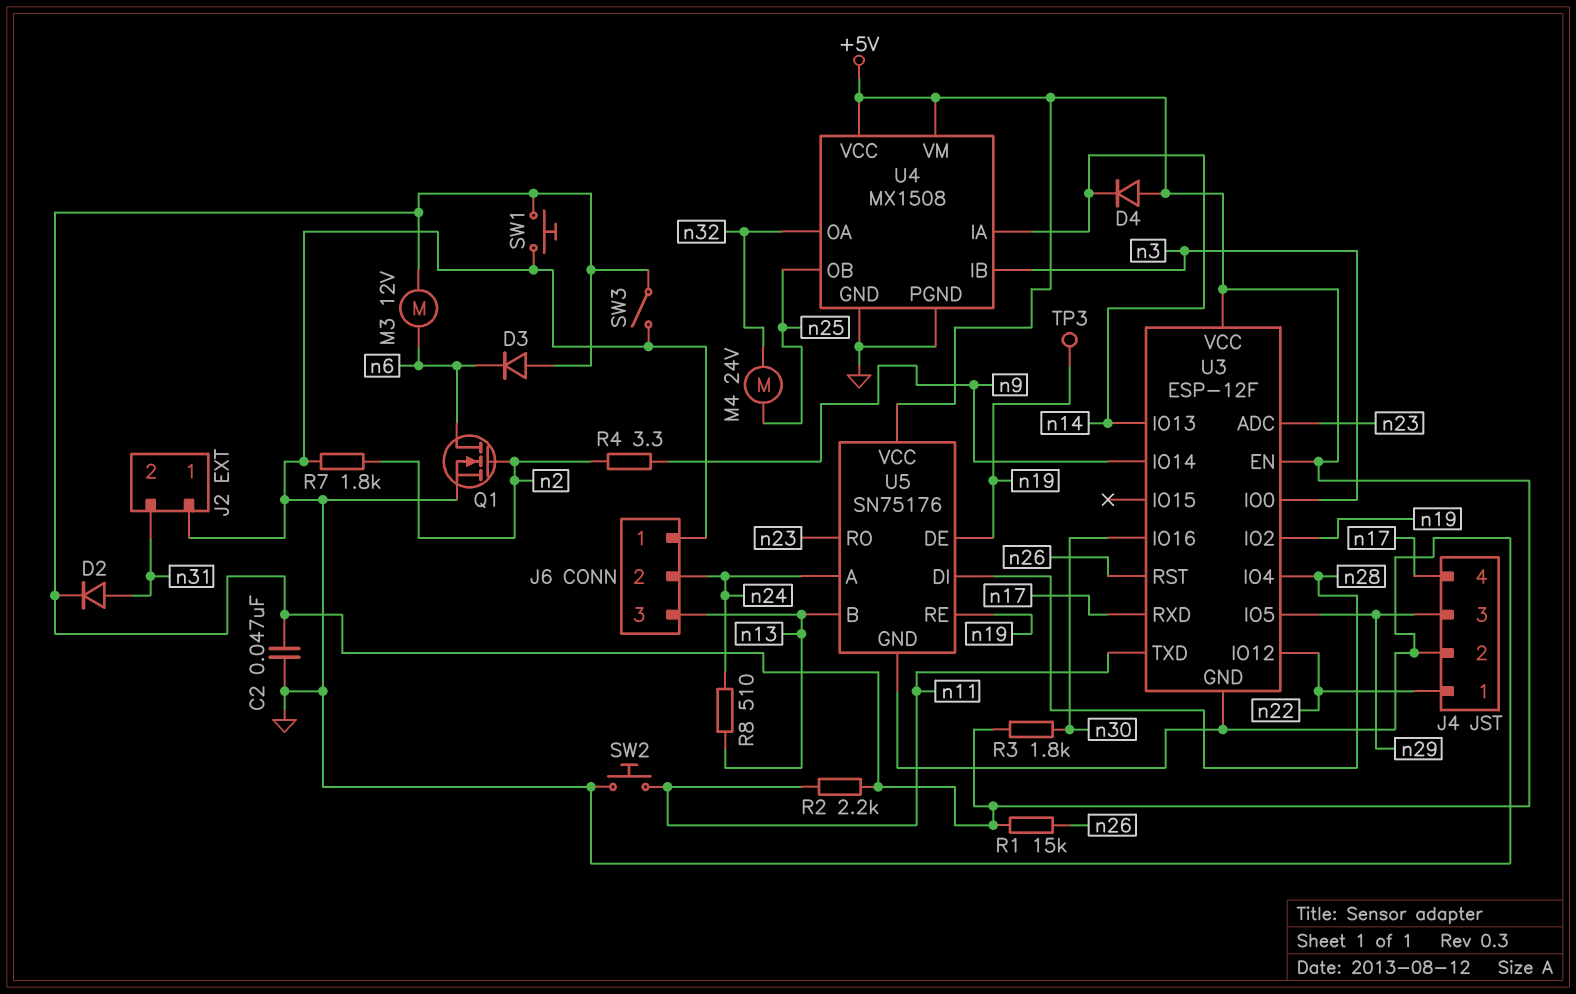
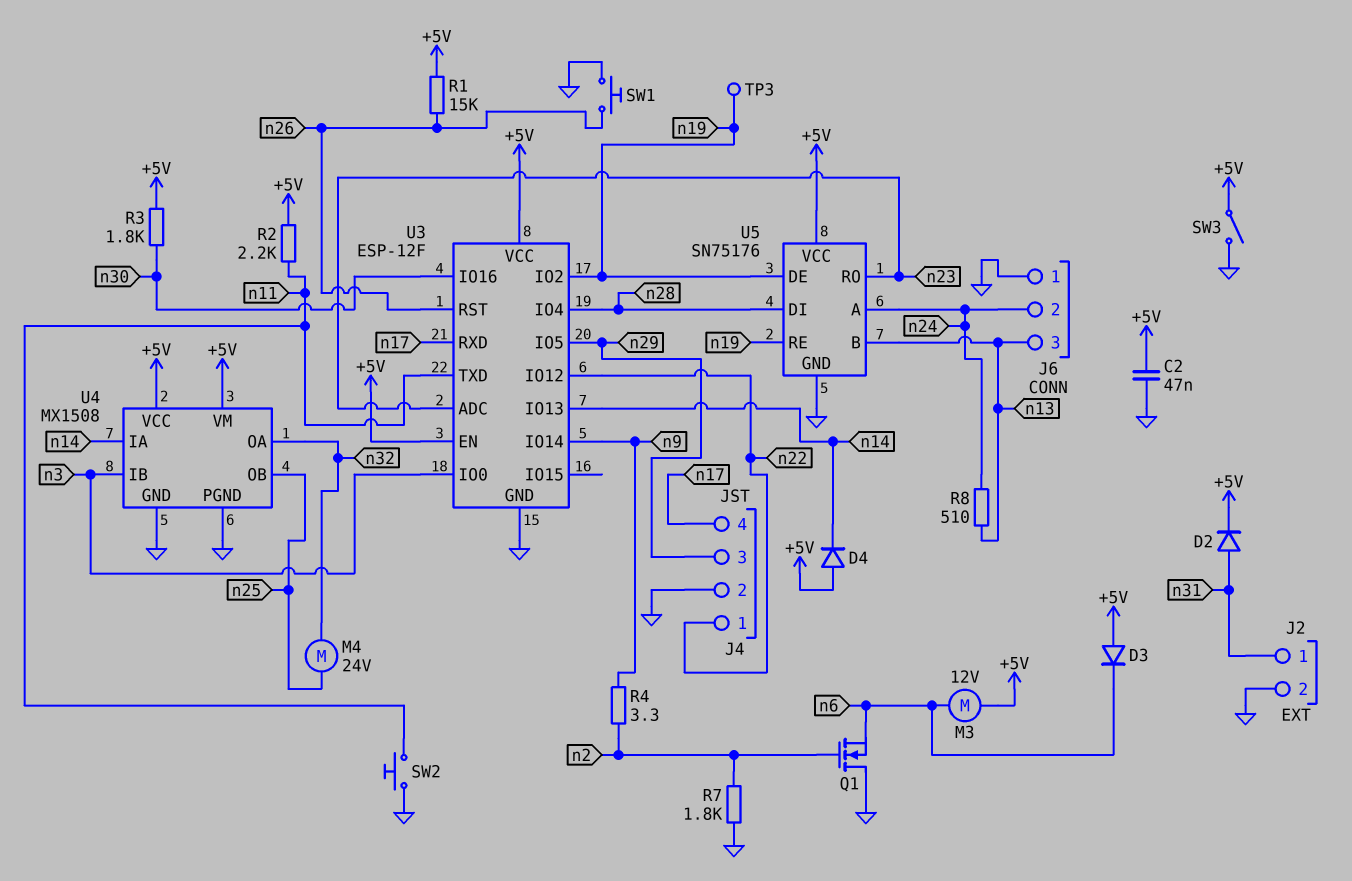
J2 pin 1: GND -> n31
J2 pin 2: n31 -> GND
Q1: NMOS (G n2, D n6, S GND) -> NMOS (G n2, D GND, S n6)
SW1: button (+5V, GND) -> button (GND, n26)

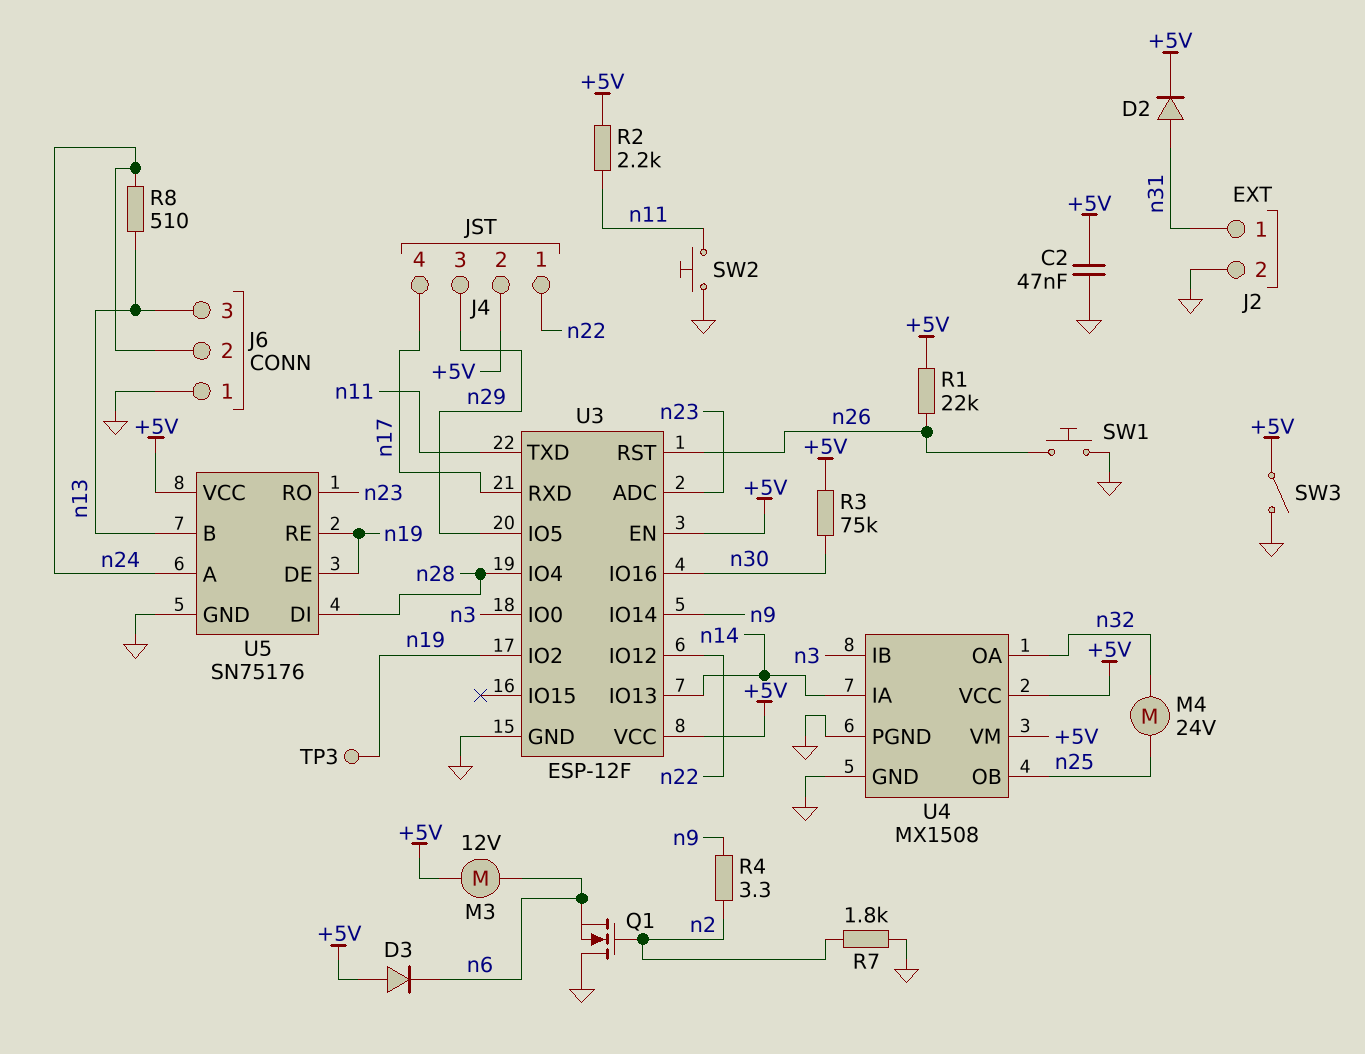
D4: diode (A +5V, K n14) -> none
J4 pin 2: GND -> +5V
R1: 15k (+5V, n26) -> 22k (+5V, n26)
R3: 1.8k (+5V, n30) -> 75k (+5V, n30)

